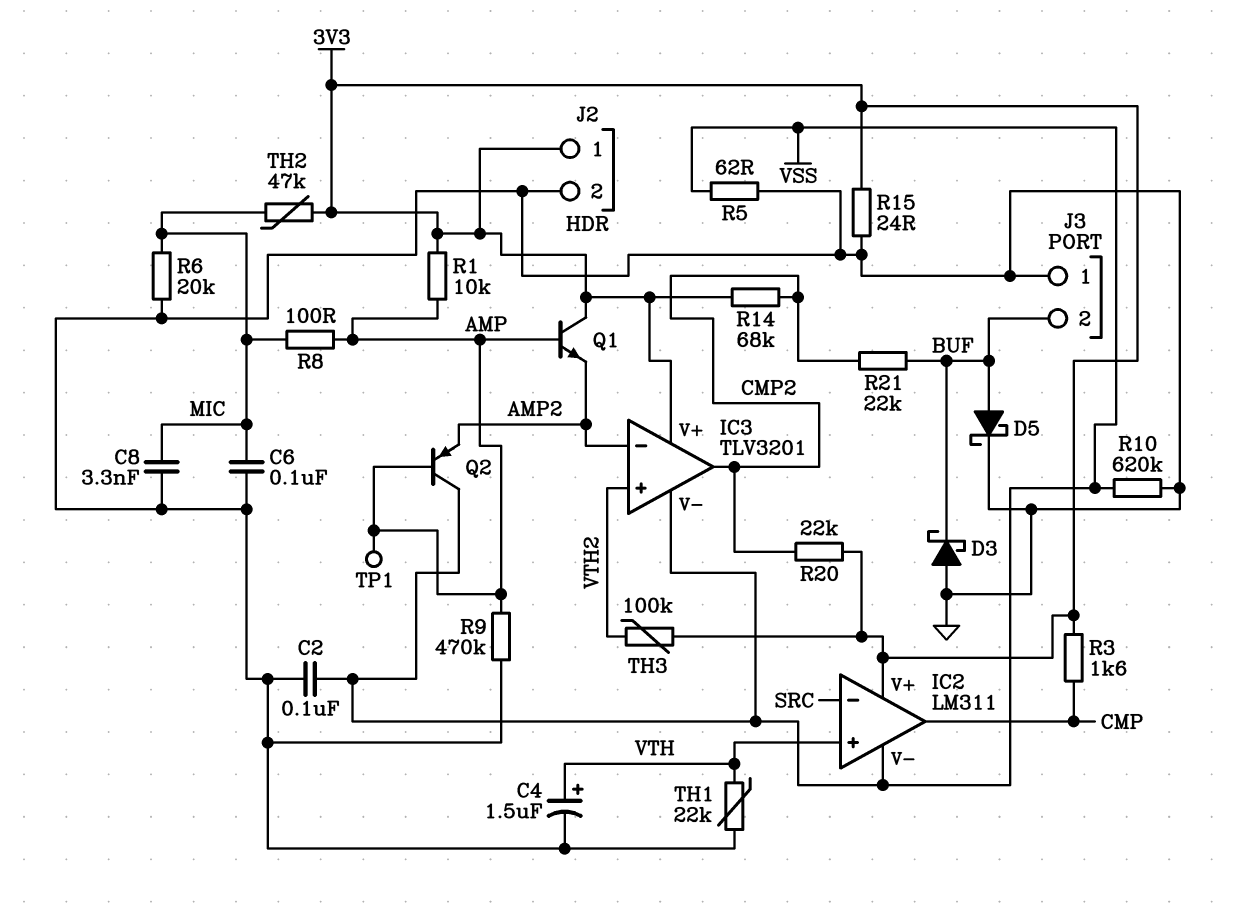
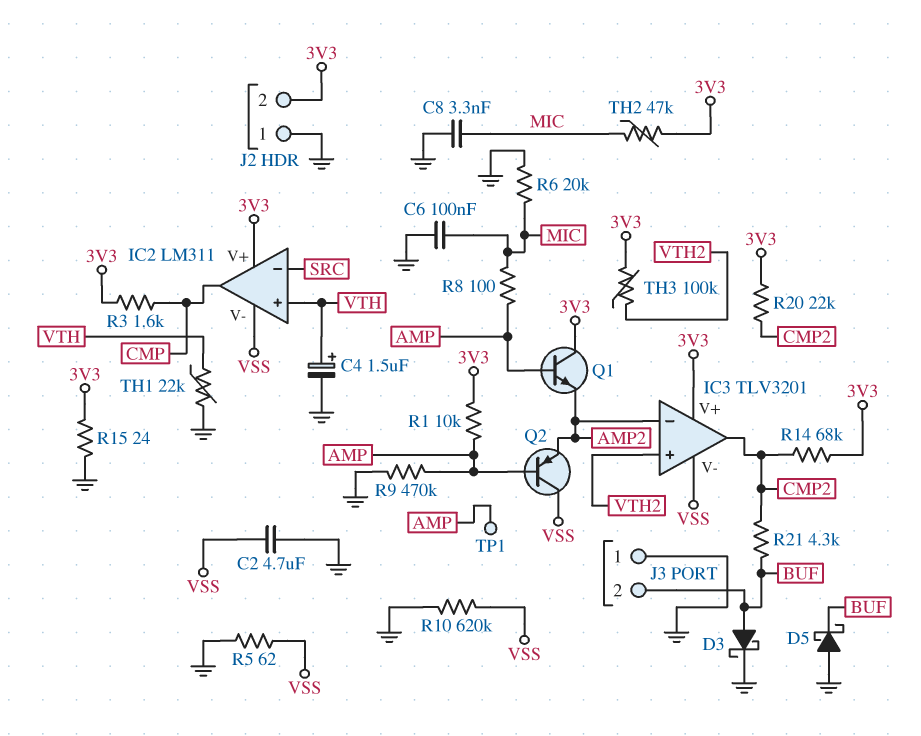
C2: 100nF (GND, VSS) -> 4.7uF (GND, VSS)
D3: schottky (A GND, K BUF) -> schottky (A BUF, K GND)
D5: schottky (A BUF, K GND) -> schottky (A GND, K BUF)
J2 pin 1: 3V3 -> GND
J2 pin 2: GND -> 3V3
R21: 22k (BUF, CMP2) -> 4.3k (BUF, CMP2)

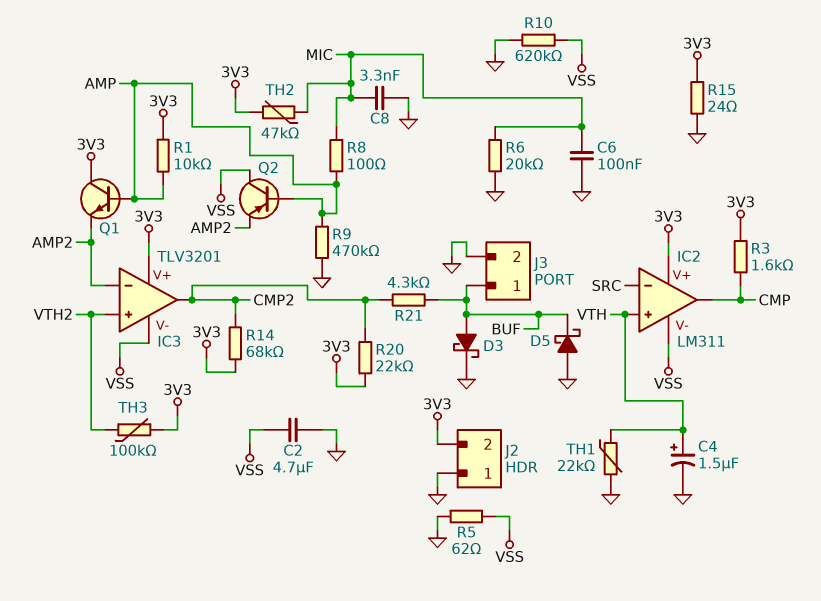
J3 pin 1: GND -> BUF
J3 pin 2: BUF -> GND
TP1: test point (AMP) -> none

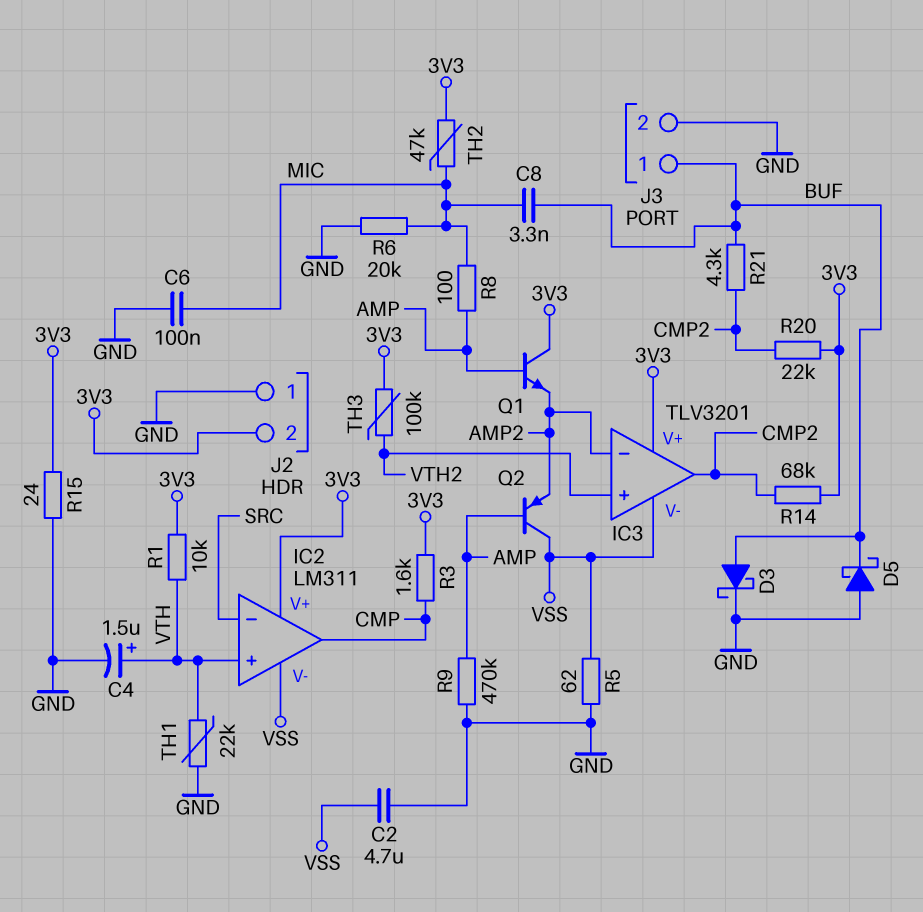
C8: 3.3nF (GND, MIC) -> 3.3nF (BUF, MIC)
R1: 10k (3V3, AMP) -> 10k (3V3, VTH)
R10: 620k (GND, VSS) -> none

